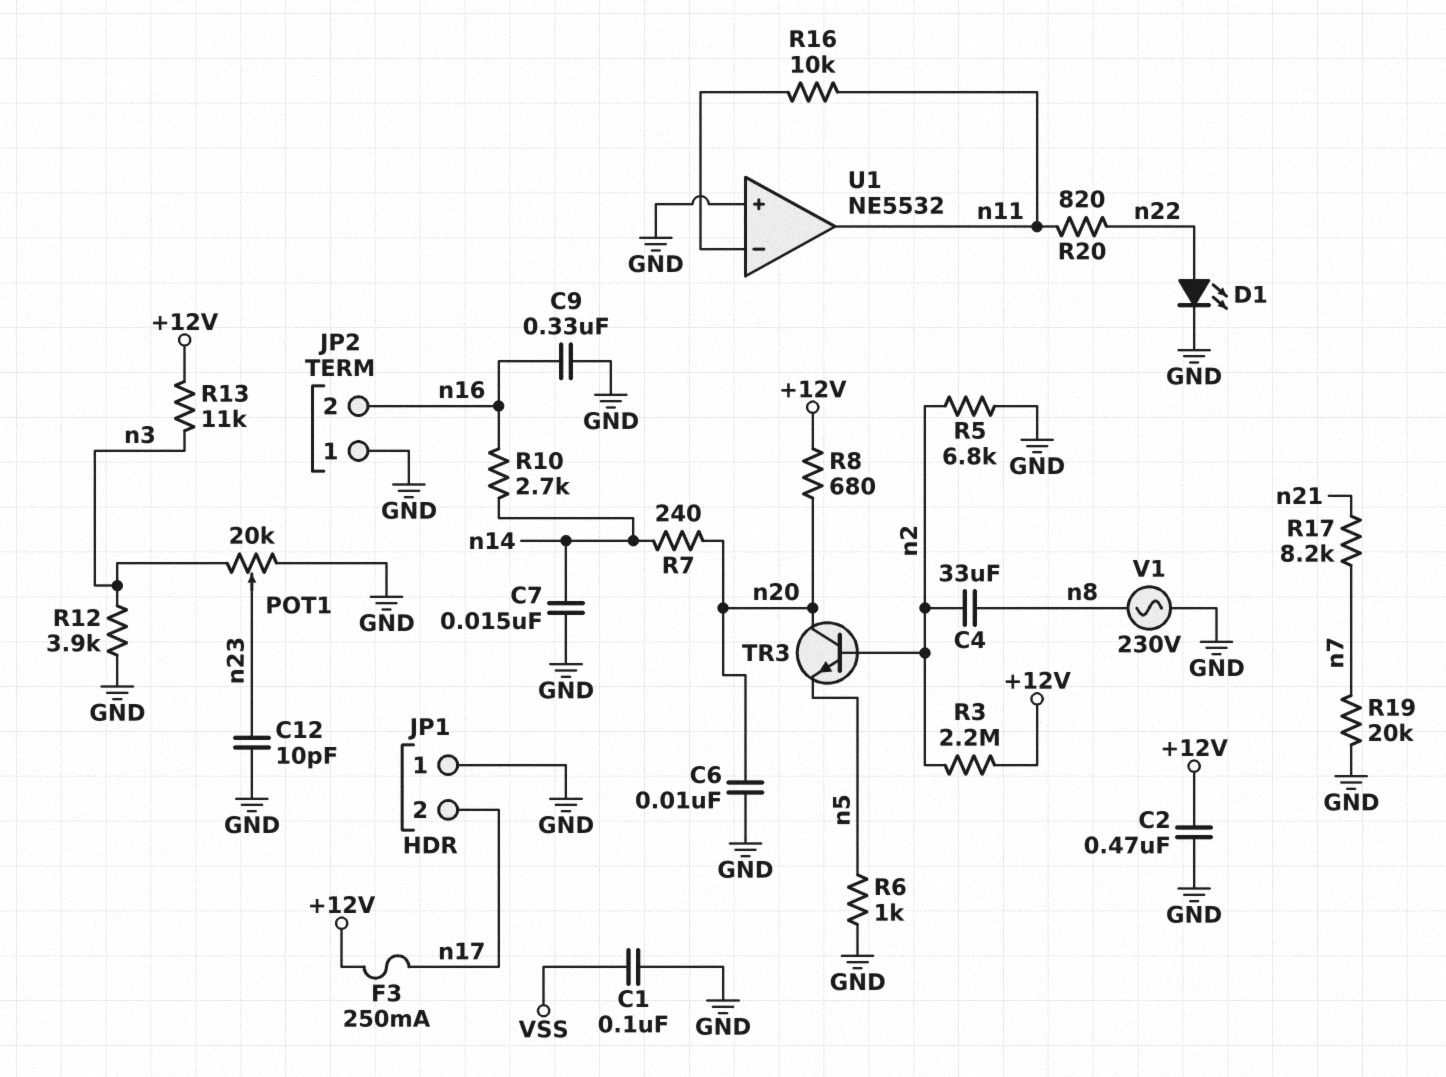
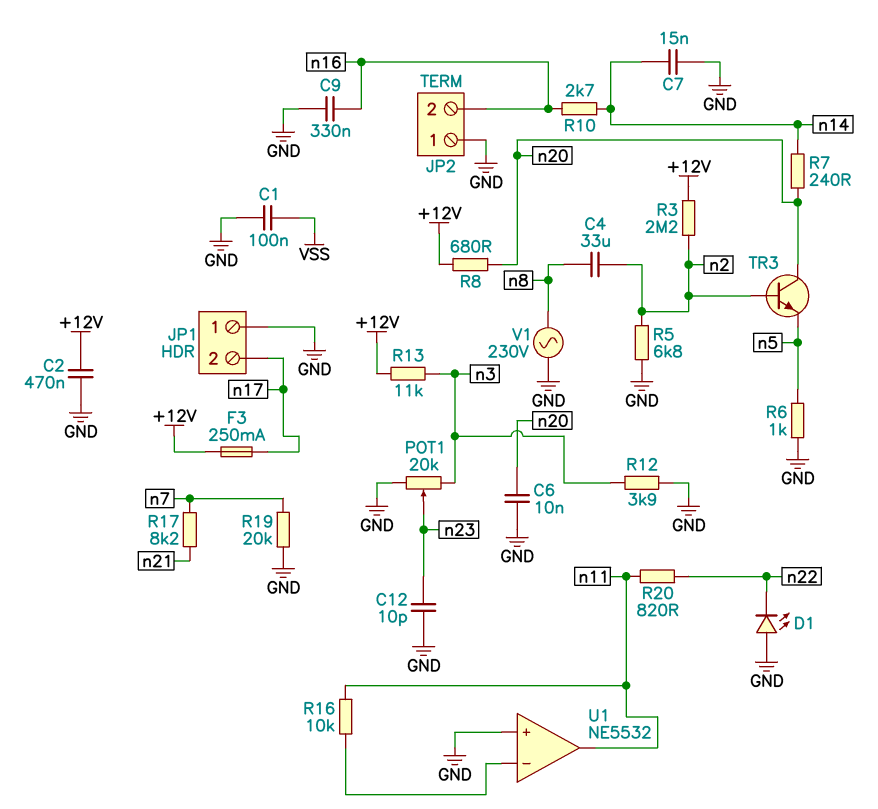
D1: LED (A n22, K GND) -> LED (A GND, K n22)

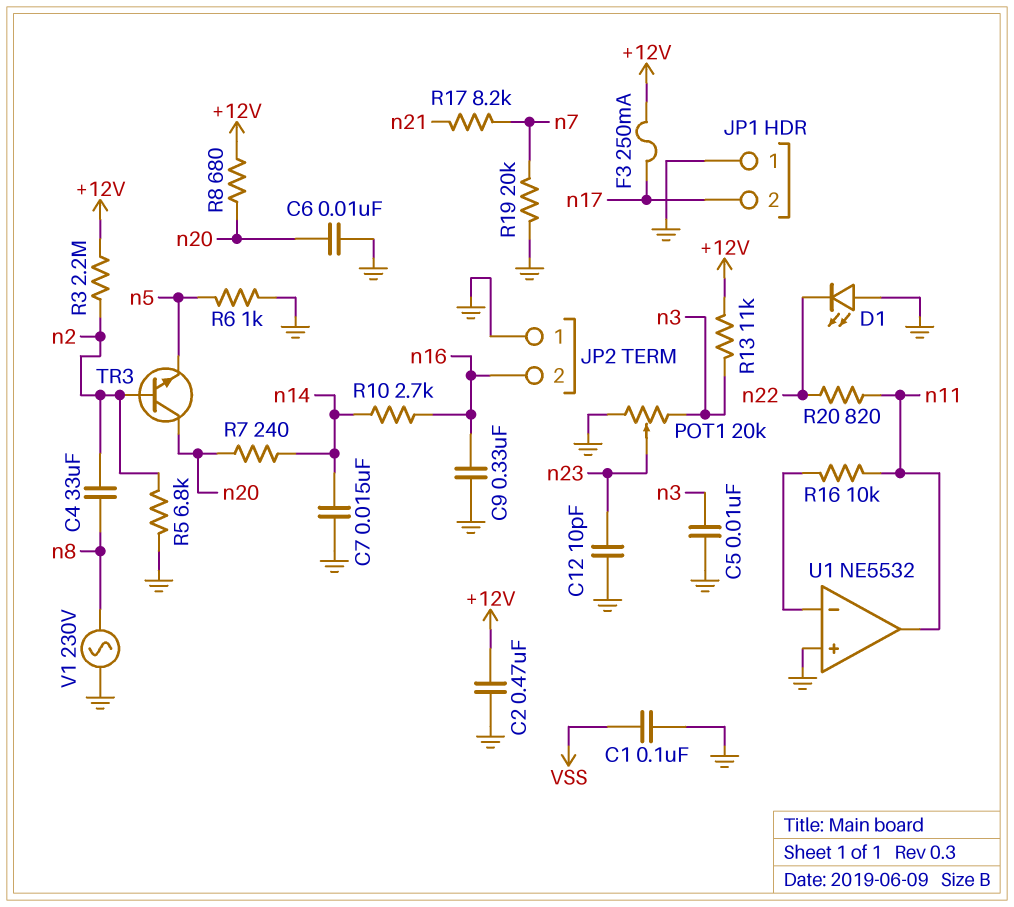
C5: none -> 10nF (GND, n3)
R12: 3.9k (GND, n3) -> none

